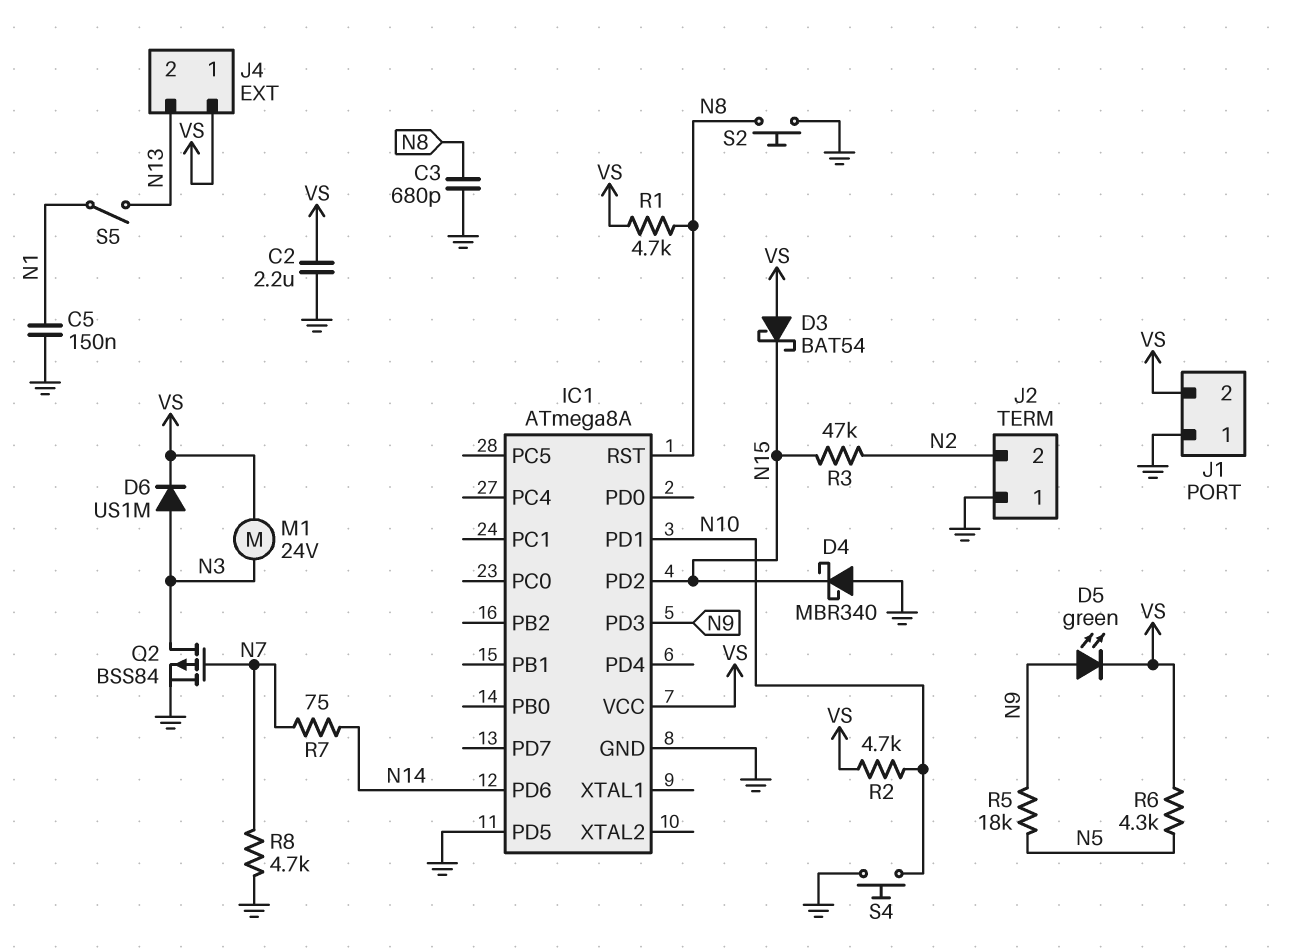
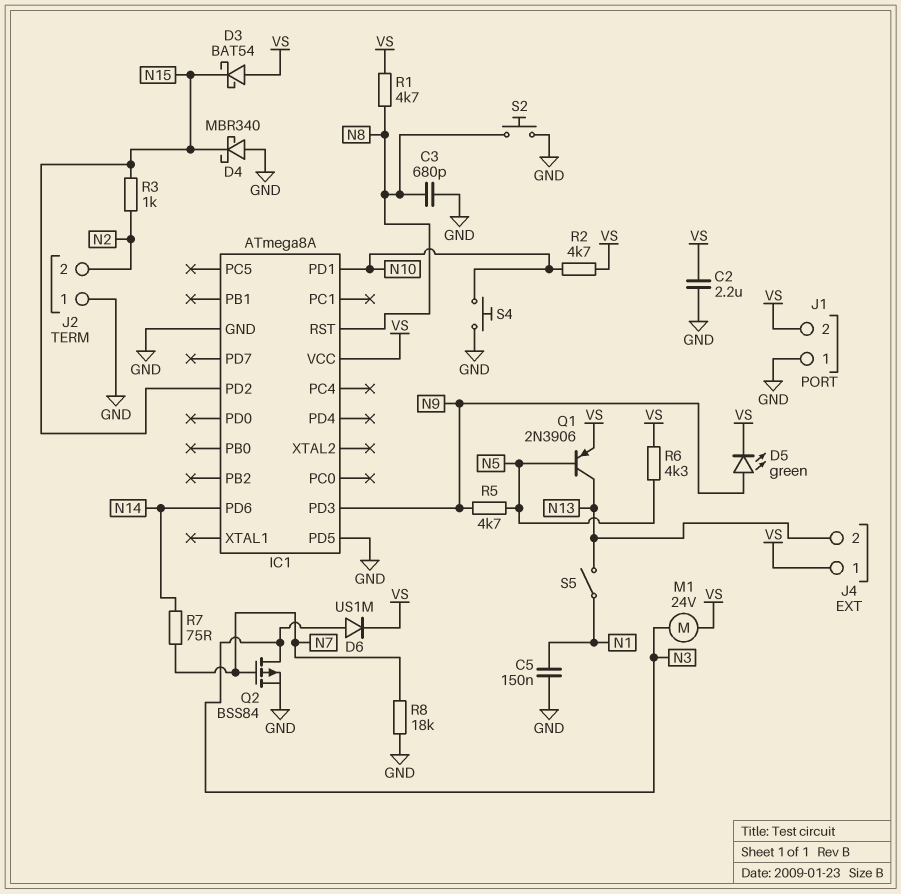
Q1: none -> PNP 2N3906 (B N5, C N13, E VS)
R3: 47k (N2, N15) -> 1k (N2, N15)
R5: 18k (N5, N9) -> 4.7k (N5, N9)
R8: 4.7k (GND, N7) -> 18k (GND, N7)

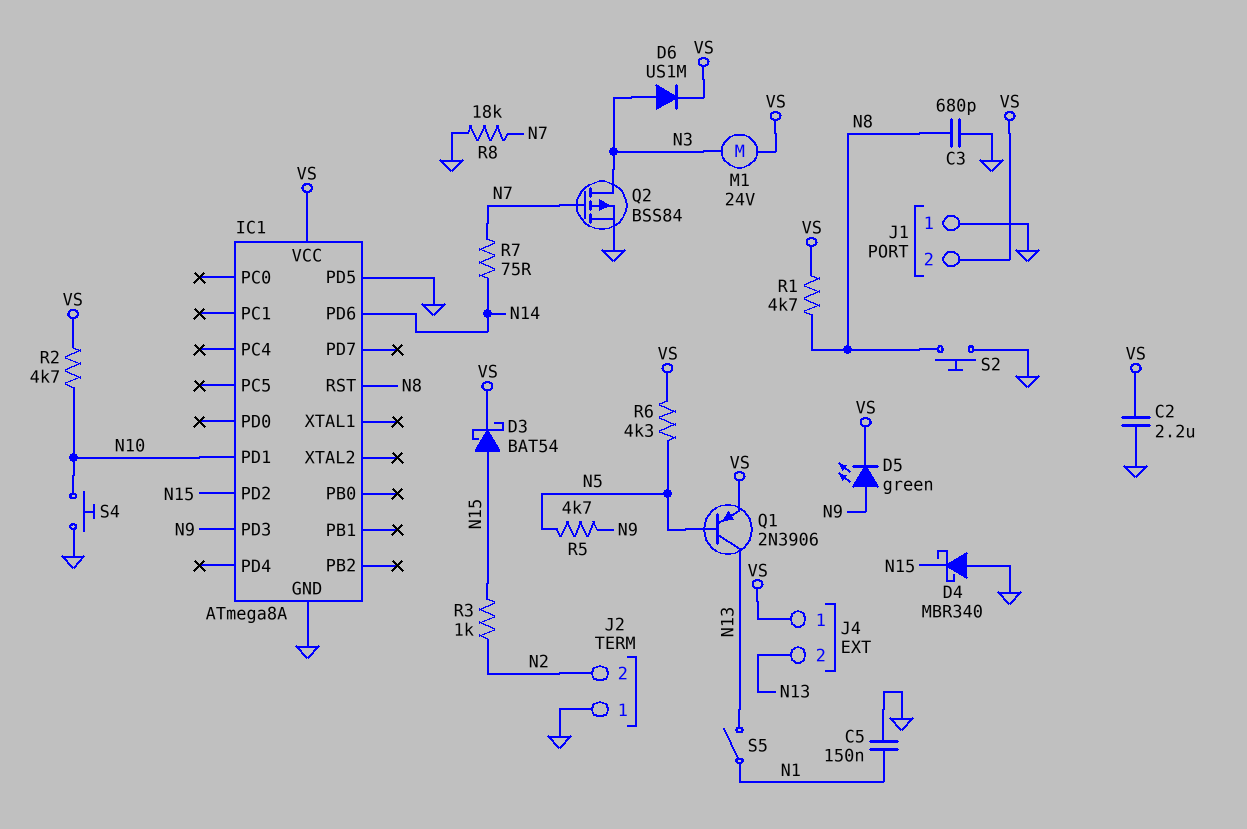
D3: schottky BAT54 (A VS, K N15) -> schottky BAT54 (A N15, K VS)

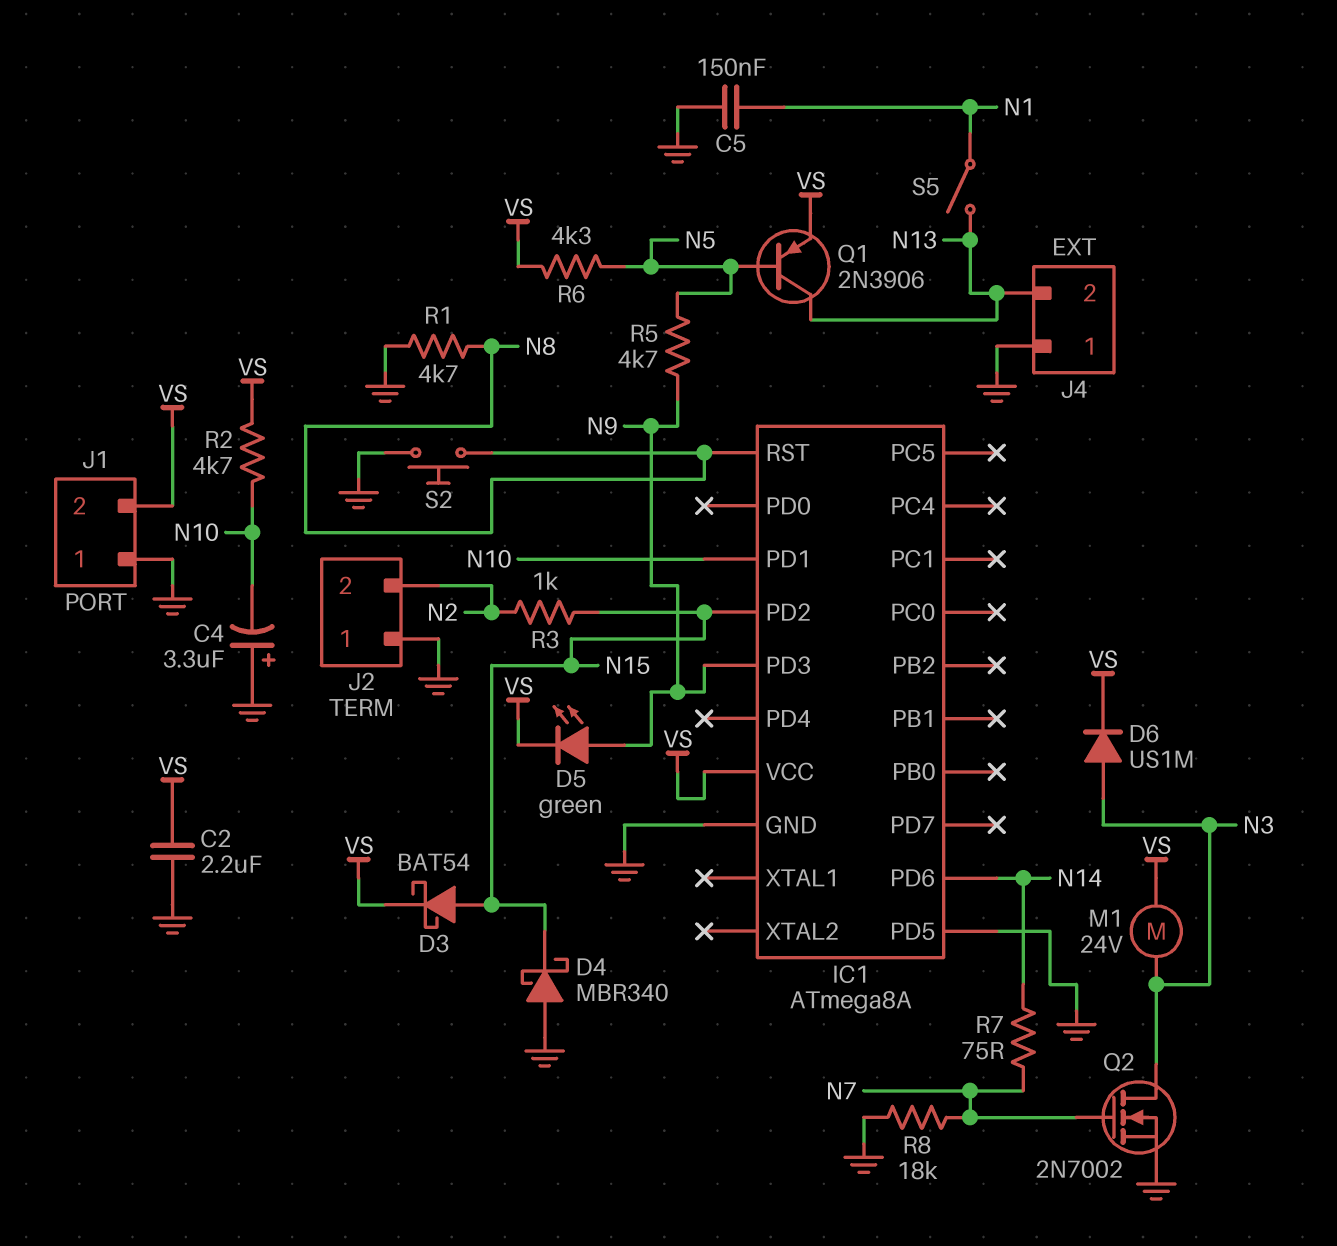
C3: 680pF (GND, N8) -> none
C4: none -> 3.3uF (plus GND, minus N10)
J4 pin 1: VS -> GND
Q2: PMOS BSS84 (G N7, D N3, S GND) -> NMOS 2N7002 (G N7, D N3, S GND)
R1: 4.7k (N8, VS) -> 4.7k (GND, N8)
S4: button (GND, N10) -> none

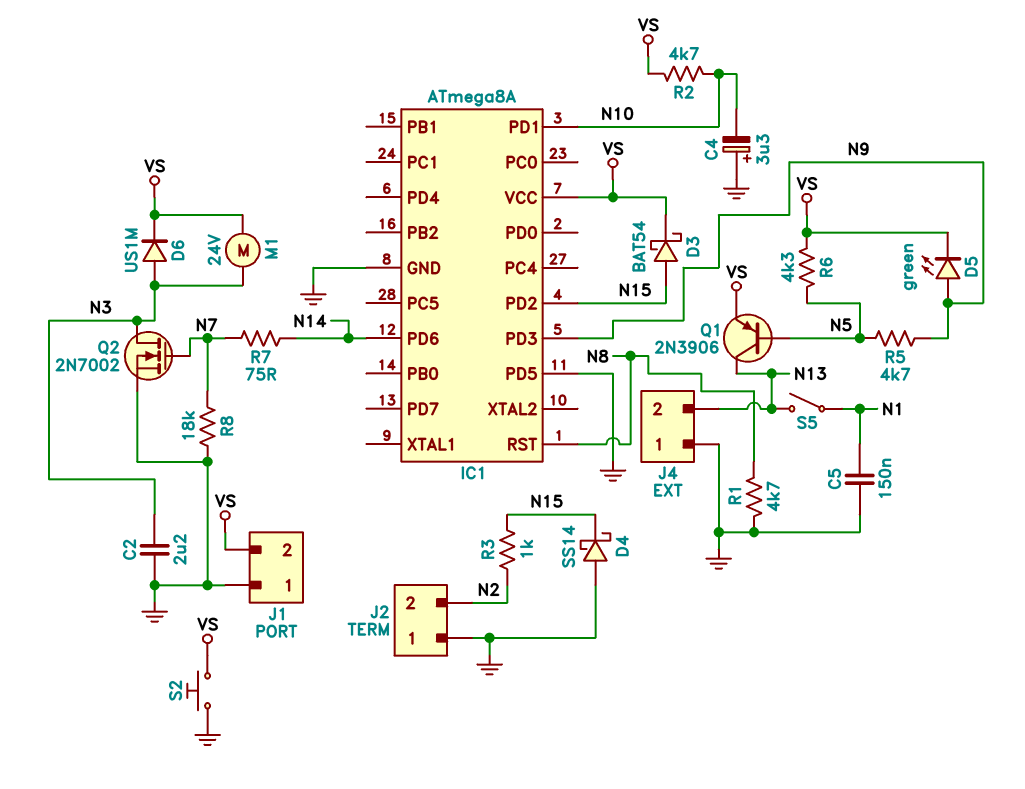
C2: 2.2uF (GND, VS) -> 2.2uF (GND, N3)
D4: schottky MBR340 (A GND, K N15) -> schottky SS14 (A GND, K N15)
S2: button (GND, N8) -> button (GND, VS)

